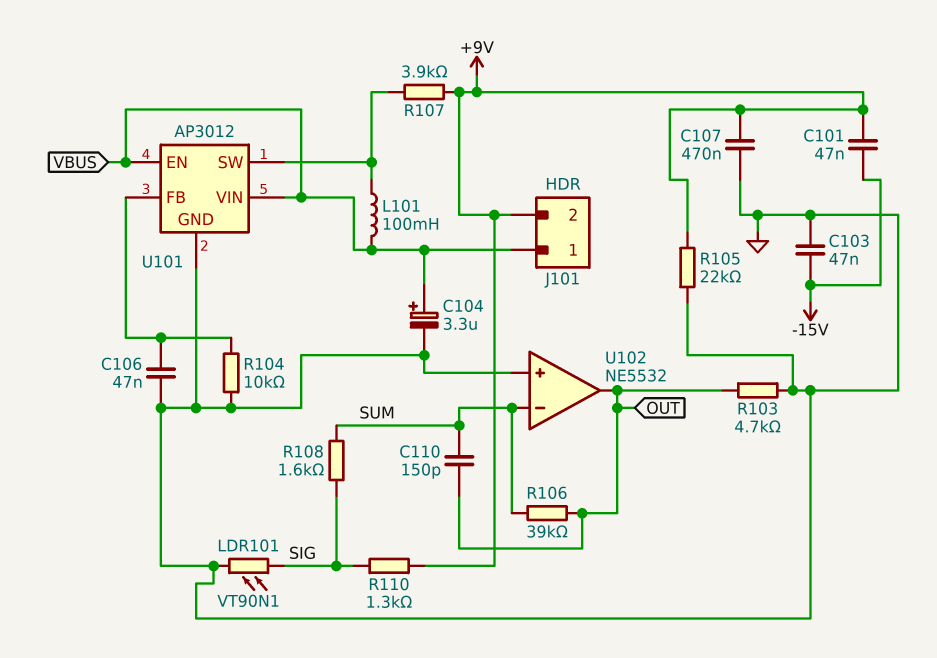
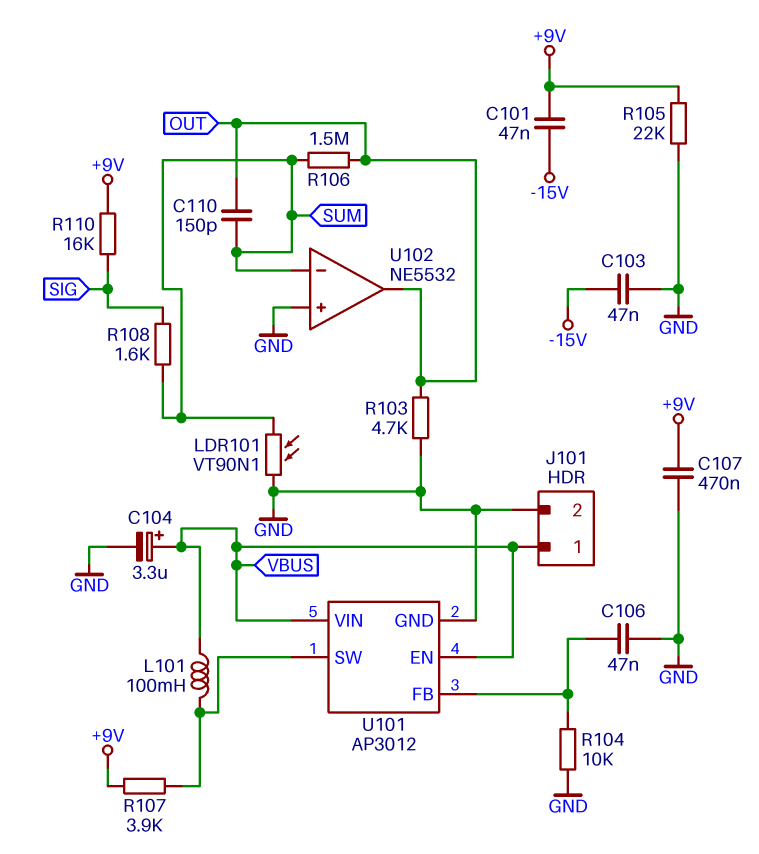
J101 pin 2: +9V -> GND
LDR101: VT90N1 (GND, SIG) -> VT90N1 (GND, SUM)
R106: 39k (OUT, SUM) -> 1.5M (OUT, SUM)
R110: 1.3k (+9V, SIG) -> 16k (+9V, SIG)

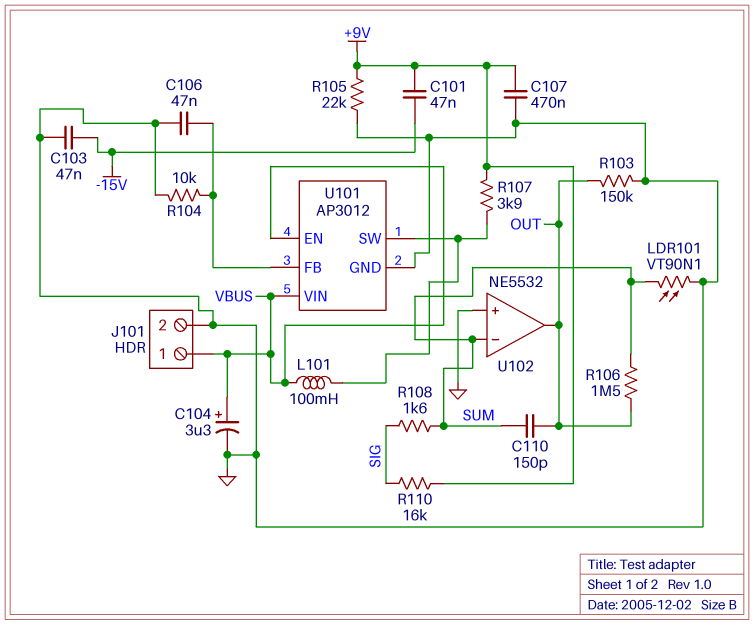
R103: 4.7k (GND, OUT) -> 150k (GND, OUT)

